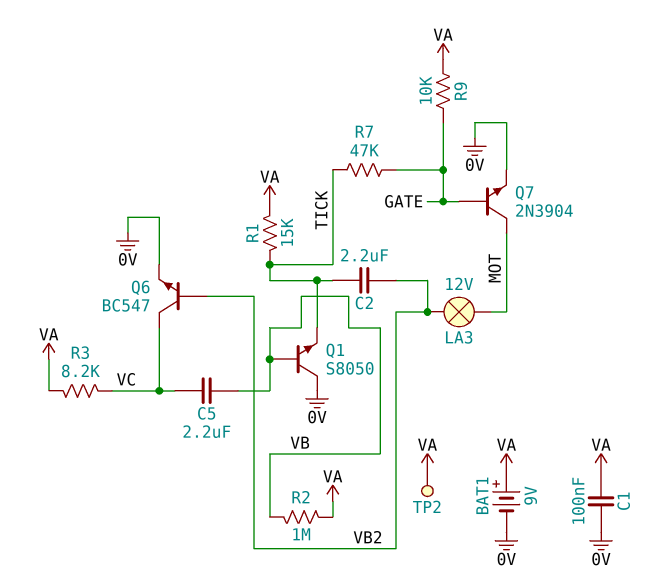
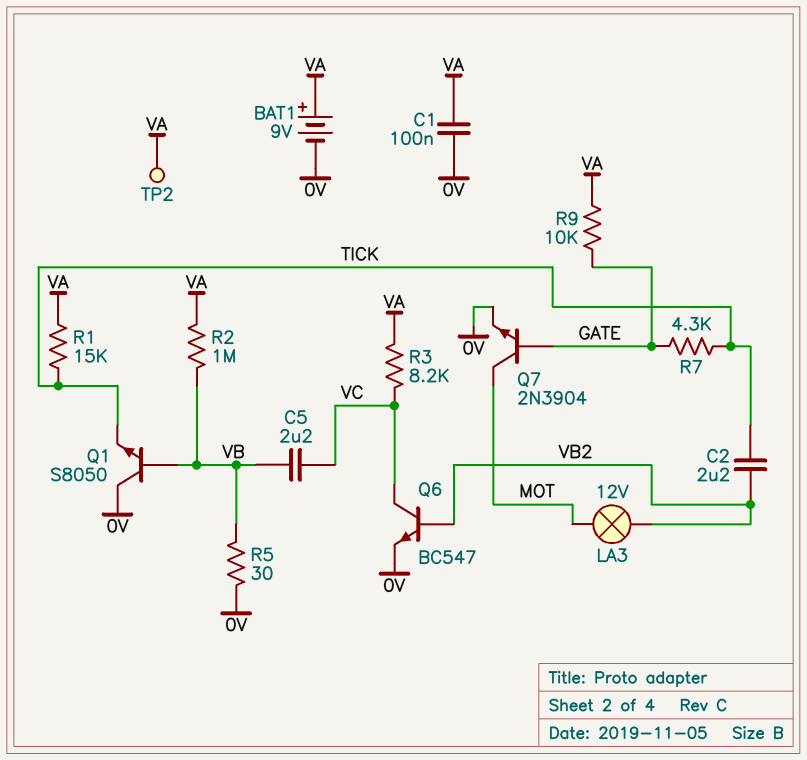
R5: none -> 30 (0V, VB)
R7: 47k (GATE, TICK) -> 4.3k (GATE, TICK)

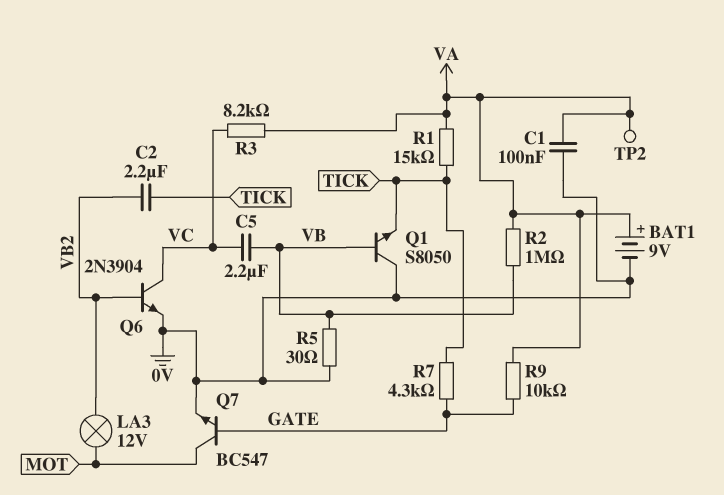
Q6: NPN BC547 (B VB2, C VC, E 0V) -> NPN 2N3904 (B VB2, C VC, E 0V)
Q7: NPN 2N3904 (B GATE, C MOT, E 0V) -> NPN BC547 (B GATE, C MOT, E 0V)

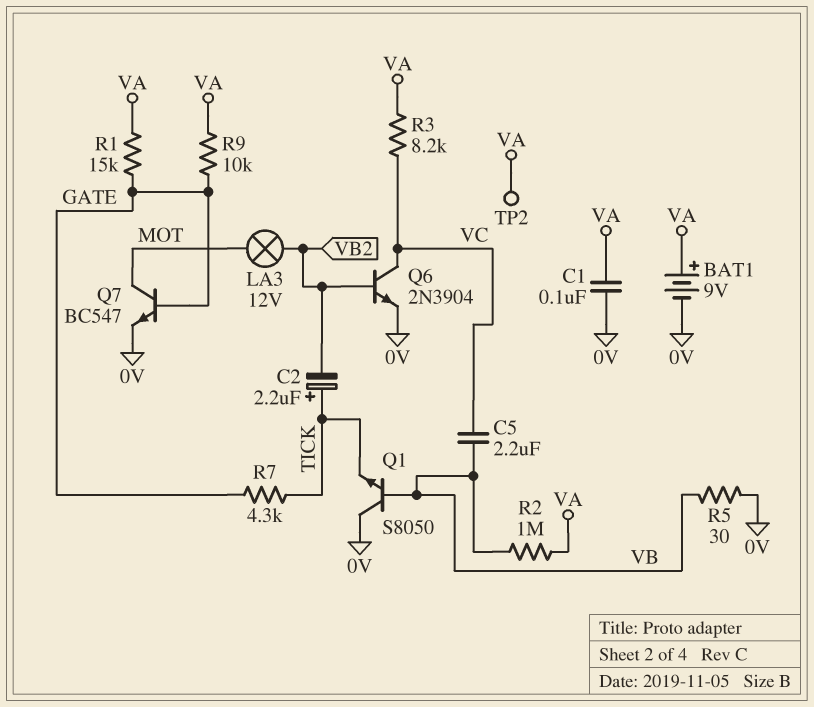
C2: 2.2uF (TICK, VB2) -> 2.2uF (plus TICK, minus VB2)
R1: 15k (TICK, VA) -> 15k (GATE, VA)

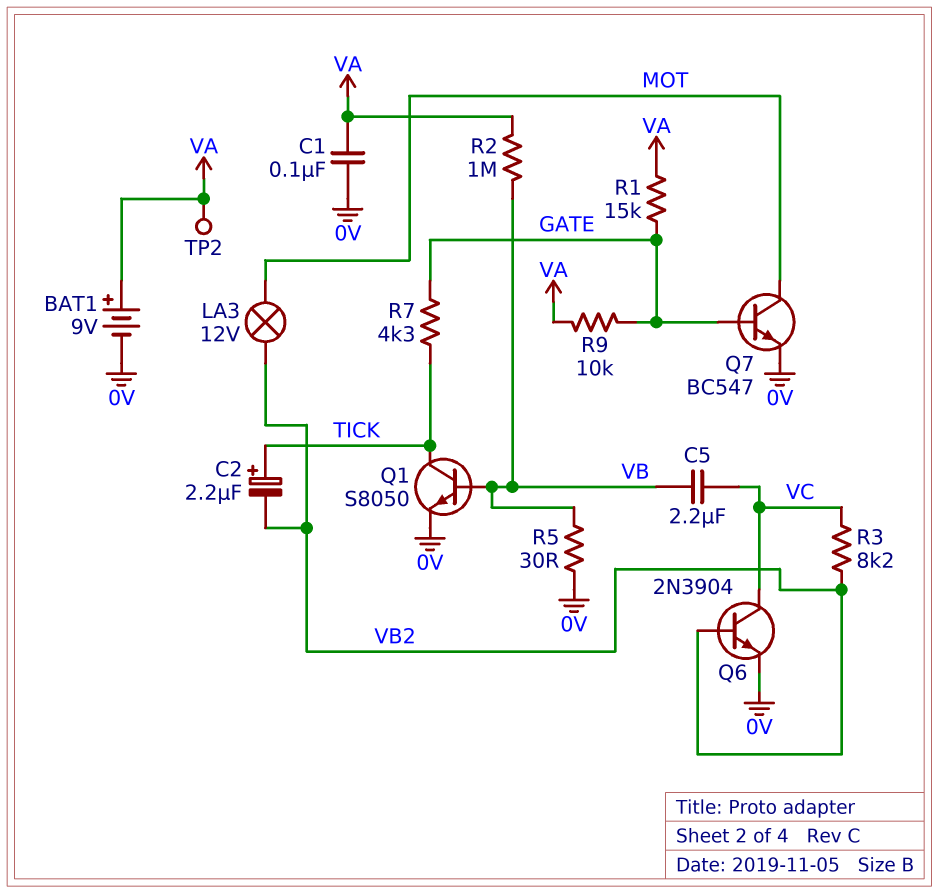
Q1: NPN S8050 (B VB, C 0V, E TICK) -> NPN S8050 (B VB, C TICK, E 0V)
R3: 8.2k (VA, VC) -> 8.2k (VB2, VC)

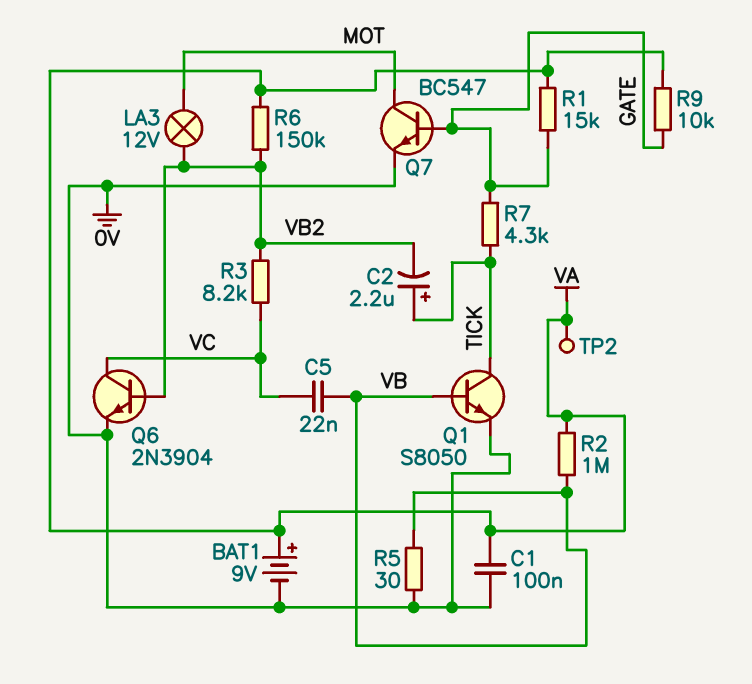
C5: 2.2uF (VB, VC) -> 22nF (VB, VC)
R6: none -> 150k (VA, VB2)

